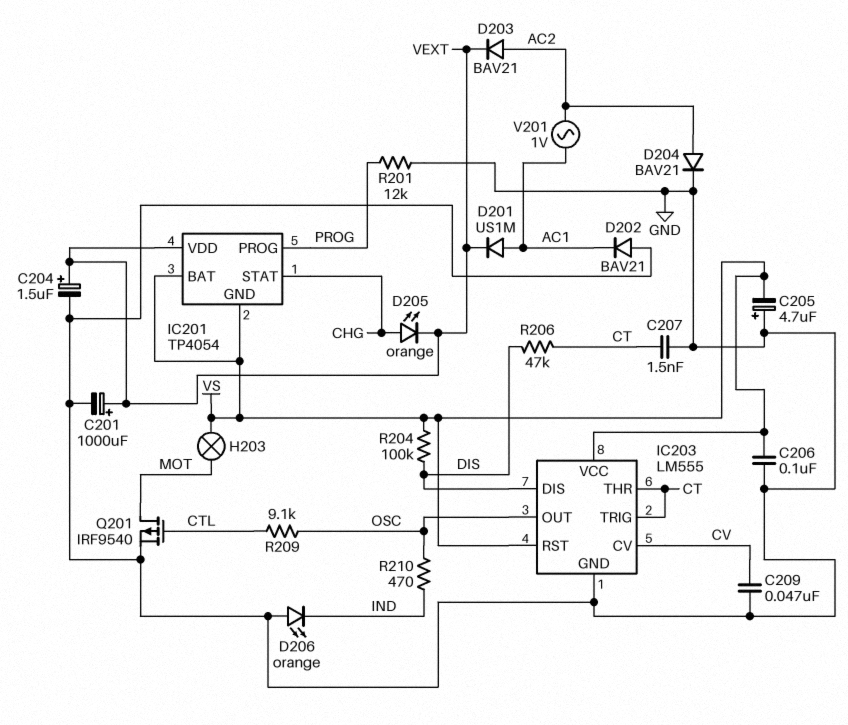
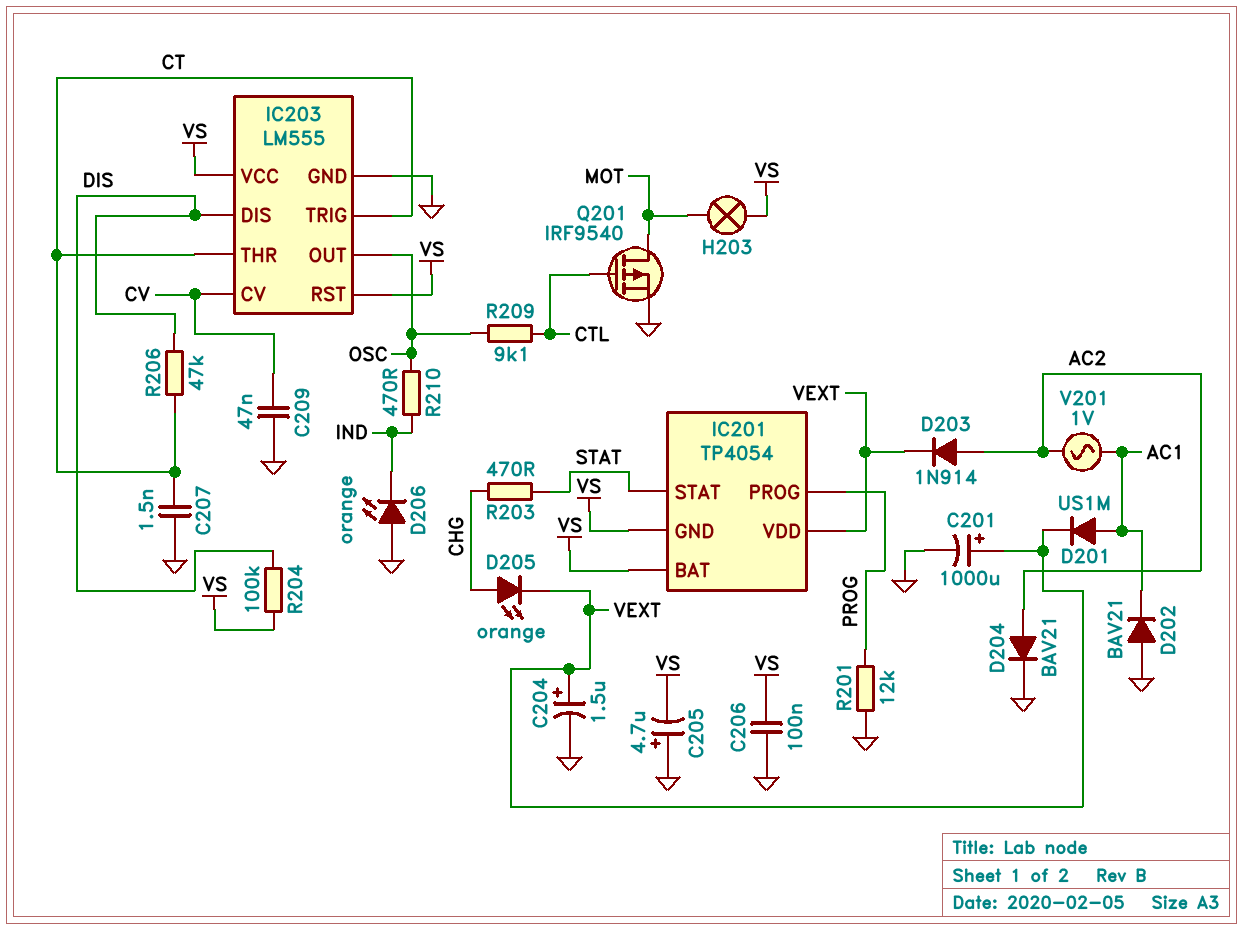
D203: diode BAV21 (A AC2, K VEXT) -> diode 1N914 (A AC2, K VEXT)
IC201 pin STAT: CHG -> STAT
R203: none -> 470 (CHG, STAT)

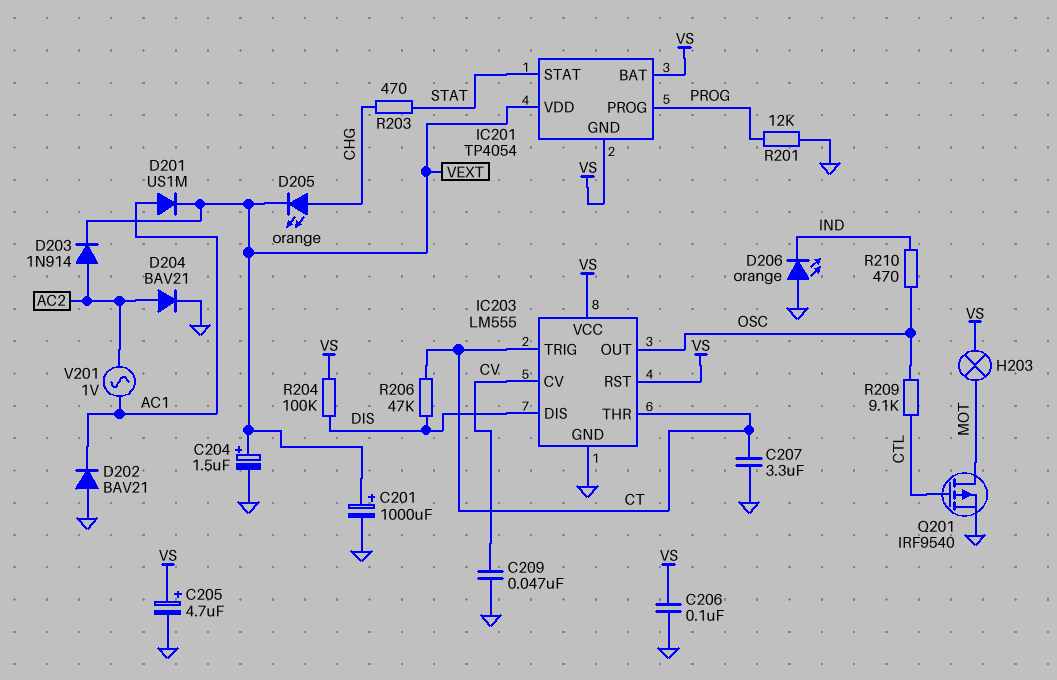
C205: 4.7uF (plus GND, minus VS) -> 4.7uF (plus VS, minus GND)
C207: 1.5nF (CT, GND) -> 3.3uF (CT, GND)

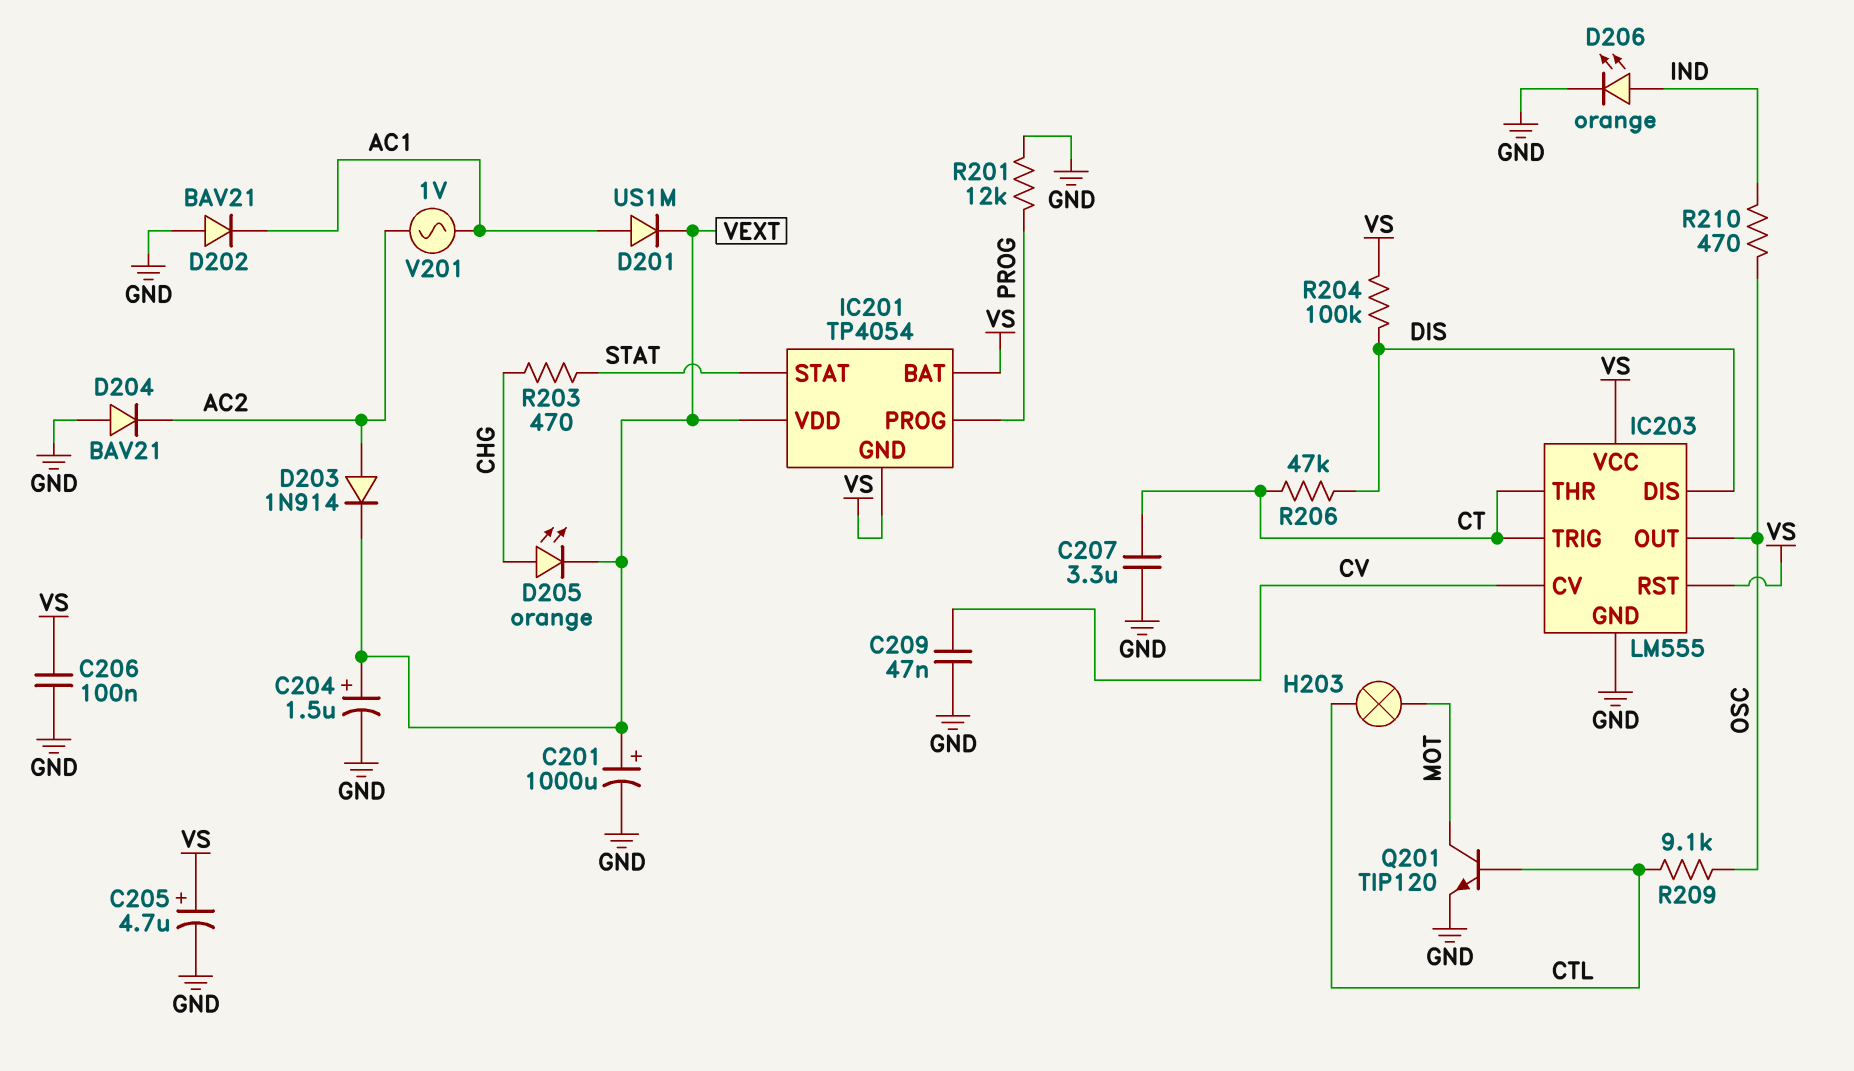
D204: diode BAV21 (A AC2, K GND) -> diode BAV21 (A GND, K AC2)
D206: LED orange (A GND, K IND) -> LED orange (A IND, K GND)
H203: lamp (MOT, VS) -> lamp (CTL, MOT)
Q201: PMOS IRF9540 (G CTL, D MOT, S GND) -> NPN TIP120 (B CTL, C MOT, E GND)

